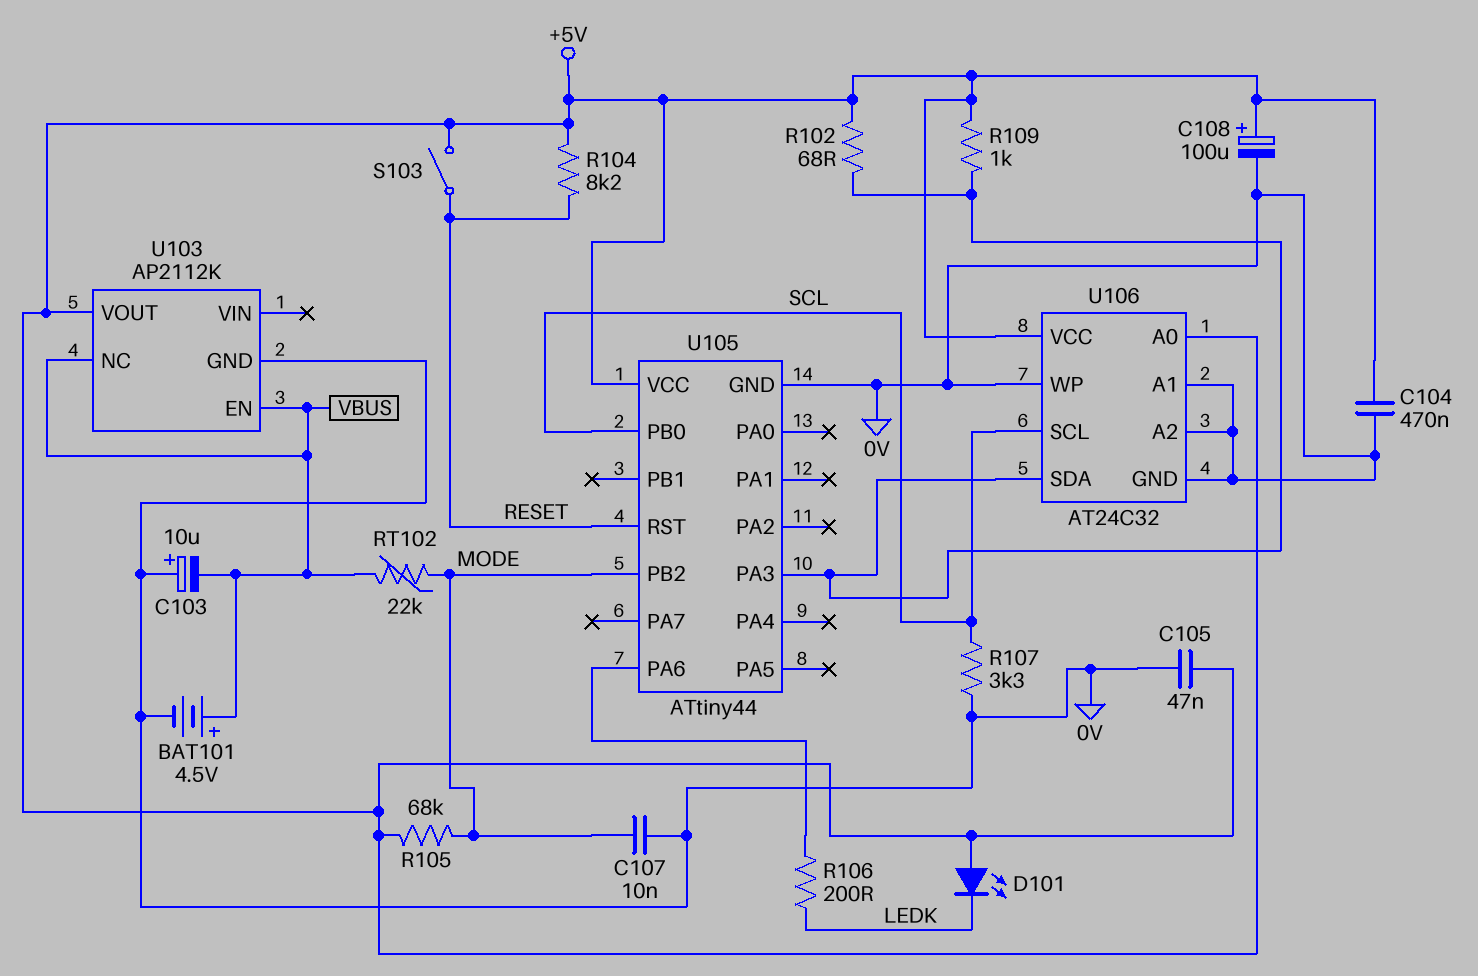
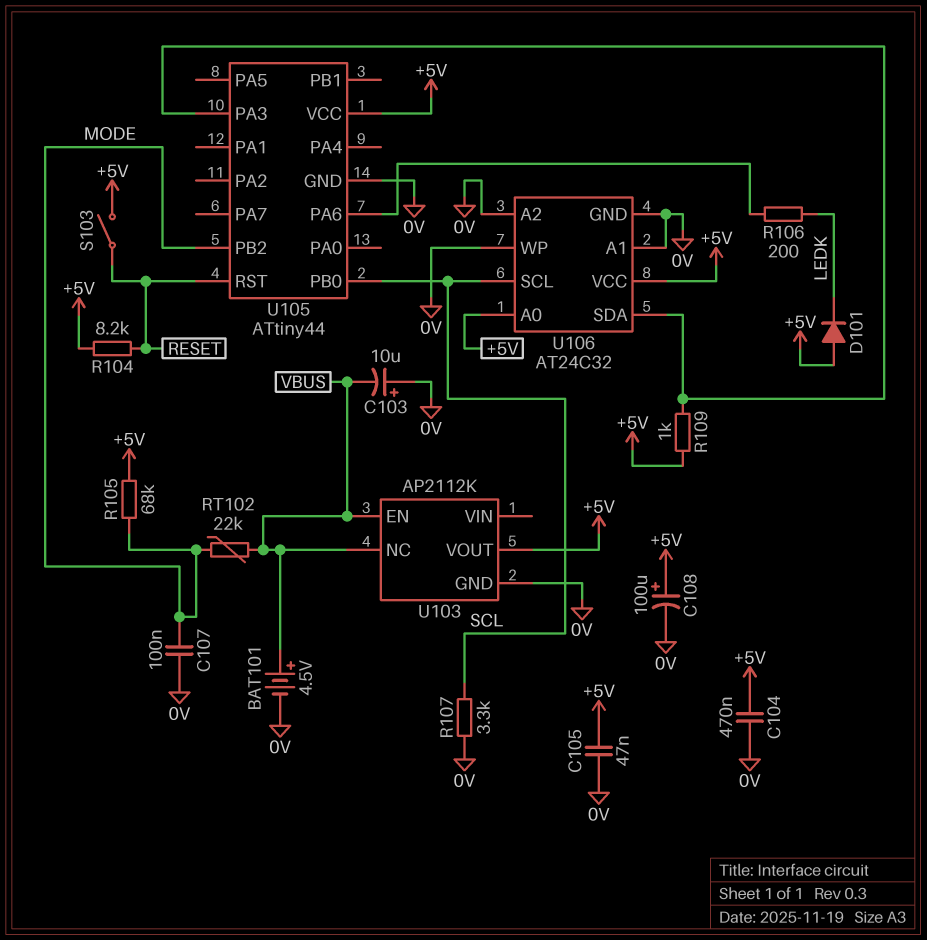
C107: 10nF (0V, MODE) -> 100nF (0V, MODE)
D101: LED (A +5V, K LEDK) -> diode (A +5V, K LEDK)
R102: 68 (+5V, U105/PA3) -> none

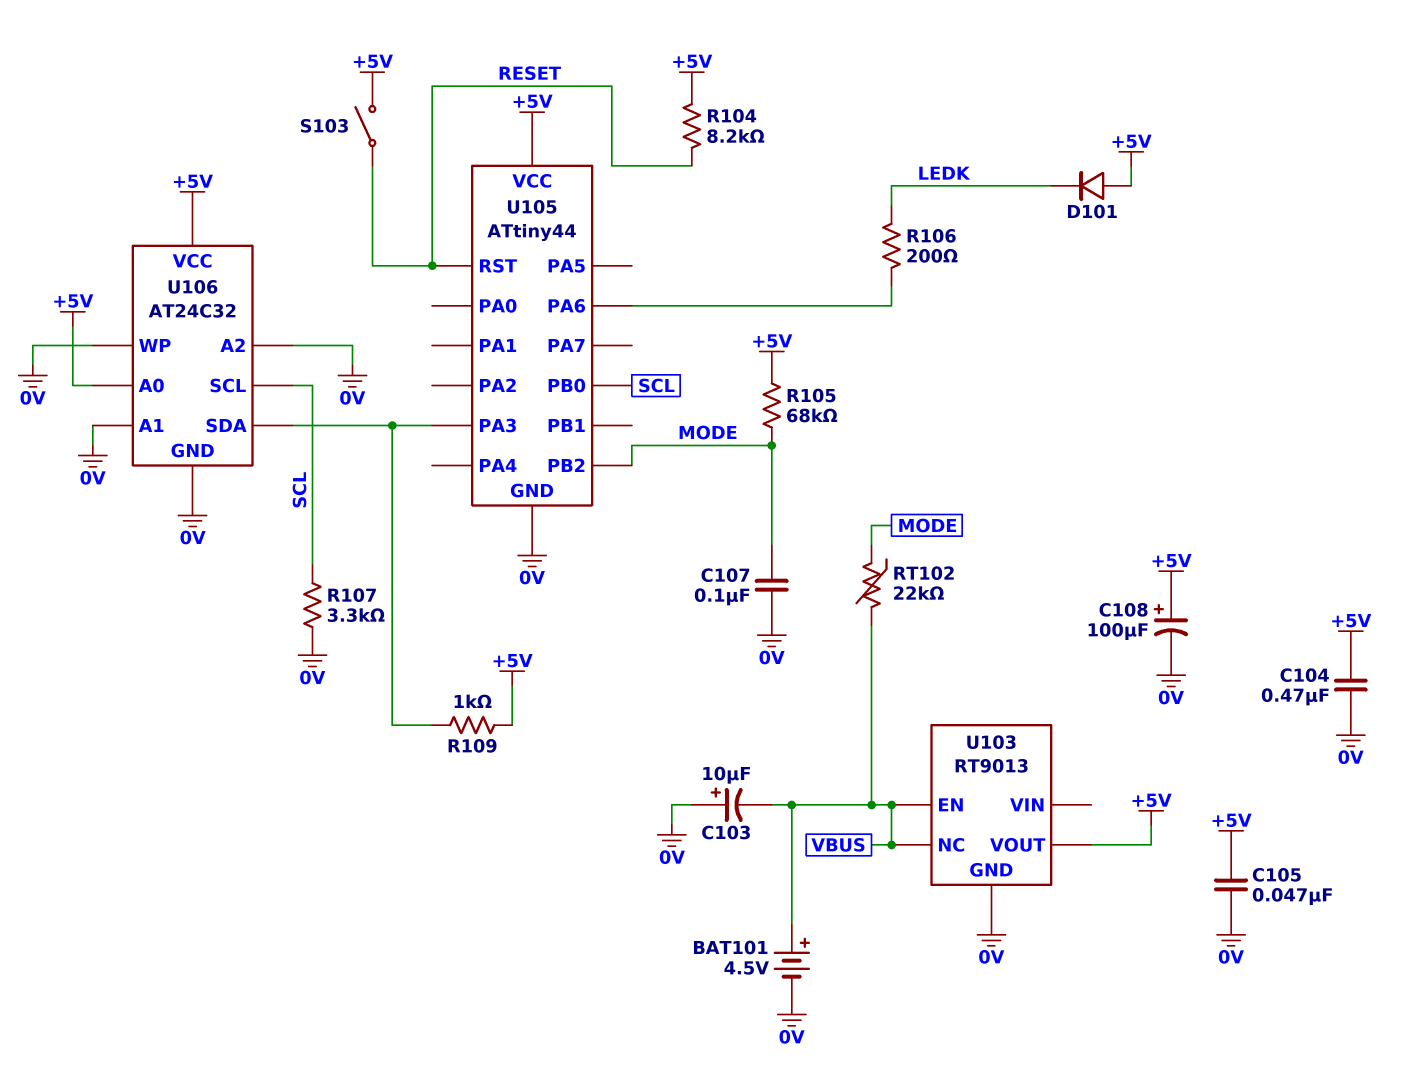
U103: AP2112K -> RT9013

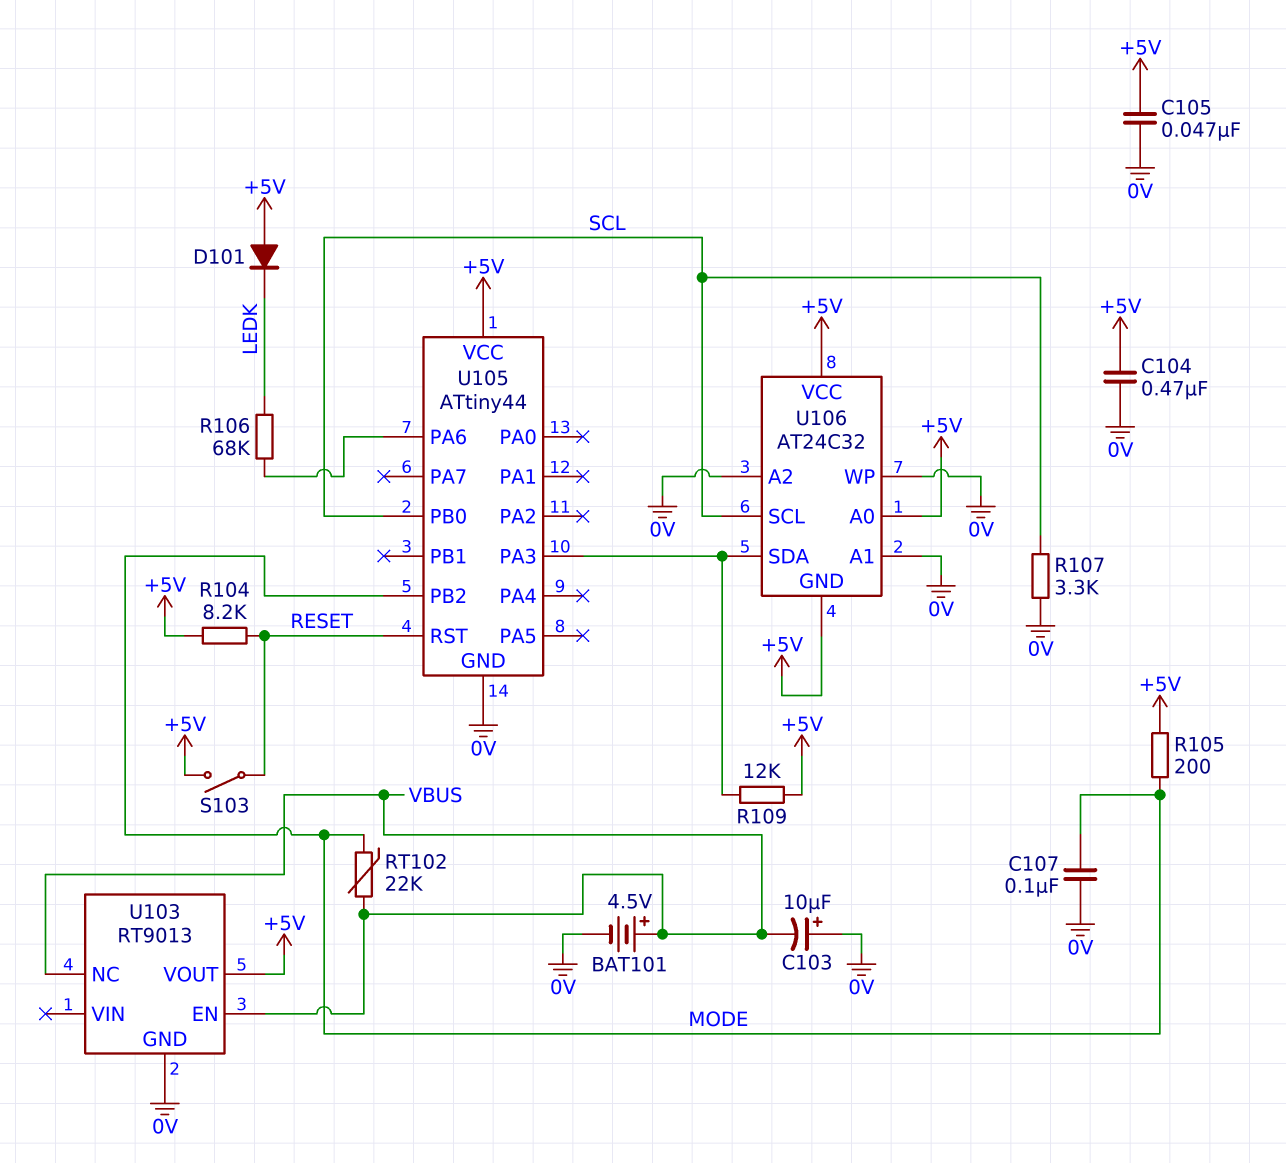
C108: 100uF (plus +5V, minus 0V) -> none
R105: 68k (+5V, MODE) -> 200 (+5V, MODE)
R106: 200 (LEDK, U105/PA6) -> 68k (LEDK, U105/PA6)
R109: 1k (+5V, U105/PA3) -> 12k (+5V, U105/PA3)
U106 pin GND: 0V -> +5V

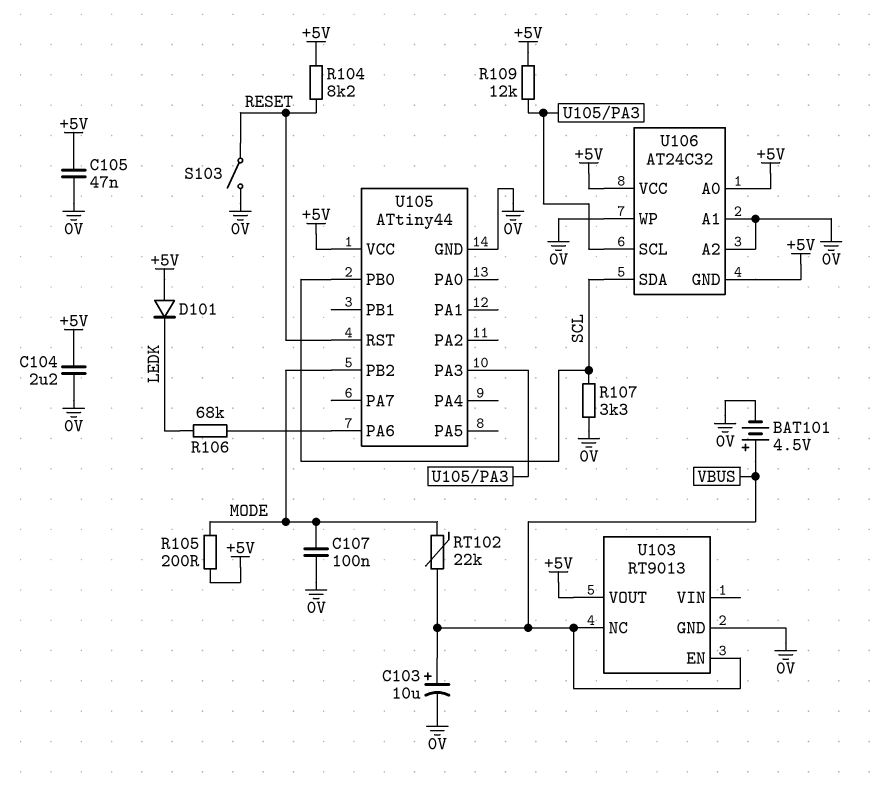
C103: 10uF (plus 0V, minus VBUS) -> 10uF (plus VBUS, minus 0V)
C104: 470nF (+5V, 0V) -> 2.2uF (+5V, 0V)
S103: switch (+5V, RESET) -> switch (0V, RESET)
U106 pin SCL: SCL -> U105/PA3
U106 pin SDA: U105/PA3 -> SCL

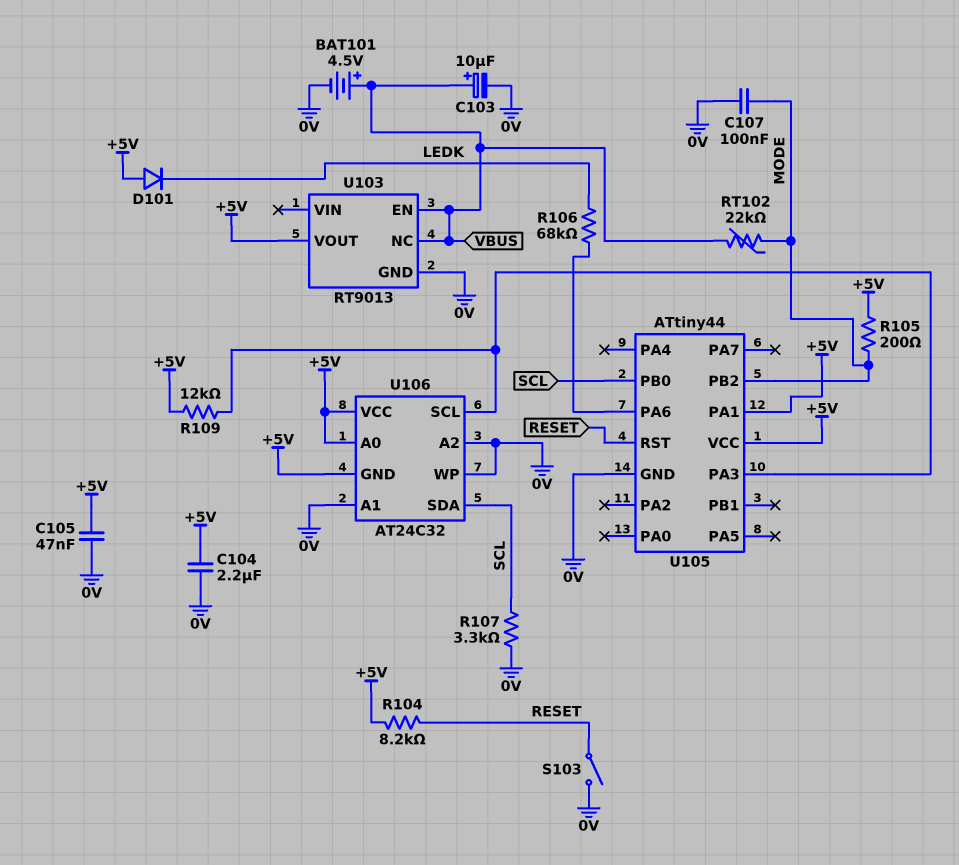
U105 pin PA1: none -> +5V

